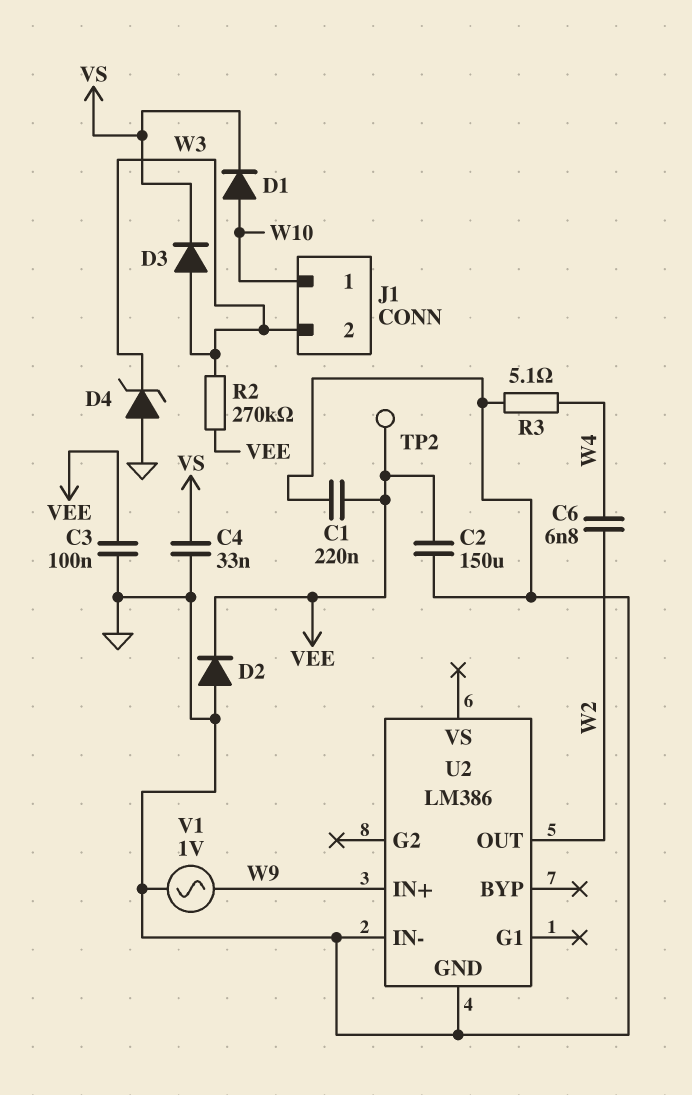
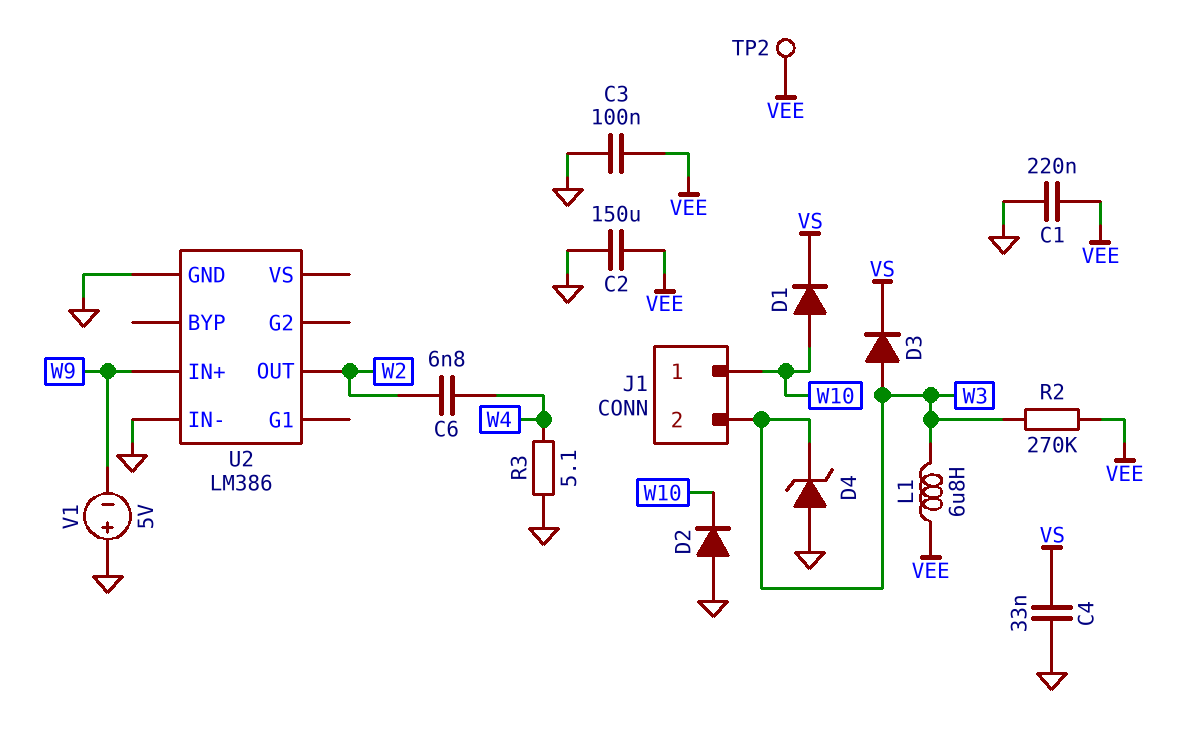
D2: diode (A GND, K VEE) -> diode (A GND, K W10)
L1: none -> 6.8uH (VEE, W3)
V1: AC 1V (GND, W9) -> 5V (plus GND, minus W9)

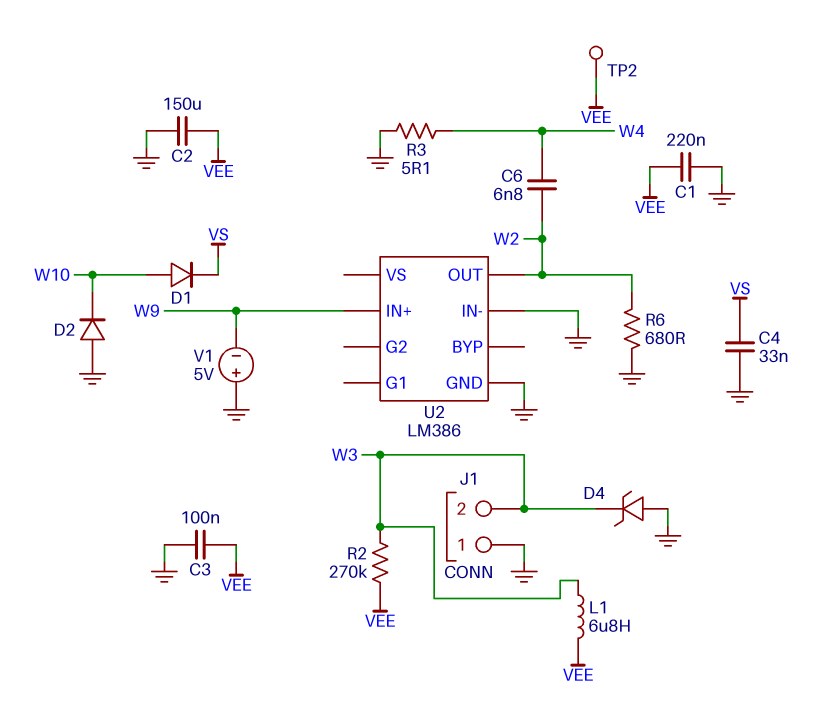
D3: diode (A W3, K VS) -> none
J1 pin 1: W10 -> GND
R6: none -> 680 (GND, W2)

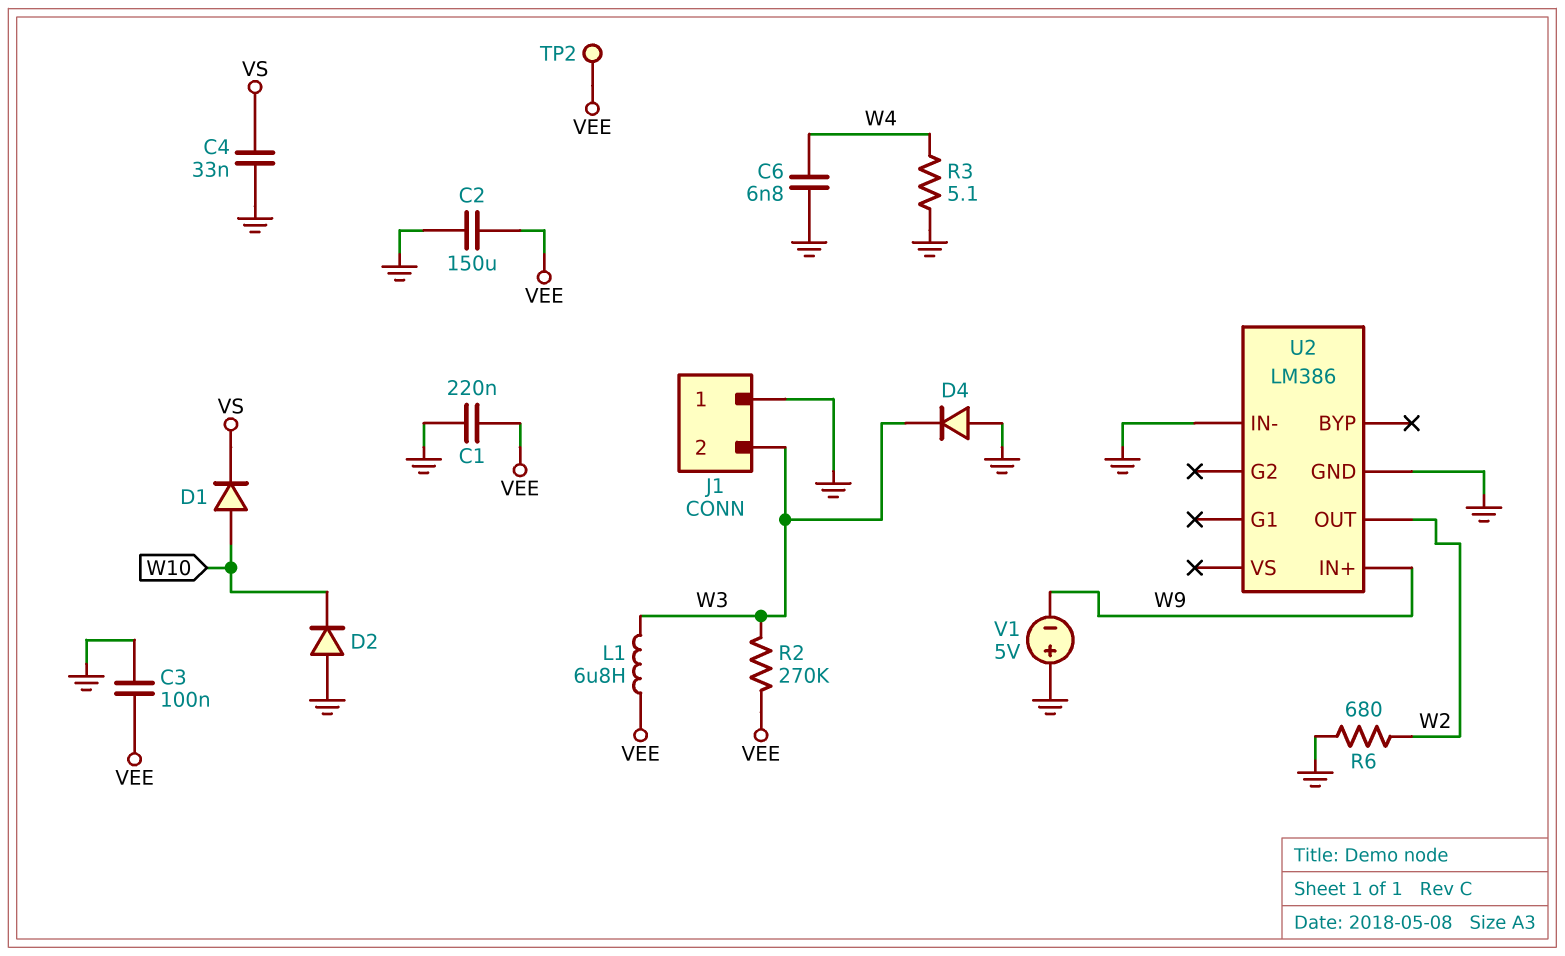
C6: 6.8nF (W2, W4) -> 6.8nF (GND, W4)
D4: zener (A GND, K W3) -> diode (A GND, K W3)

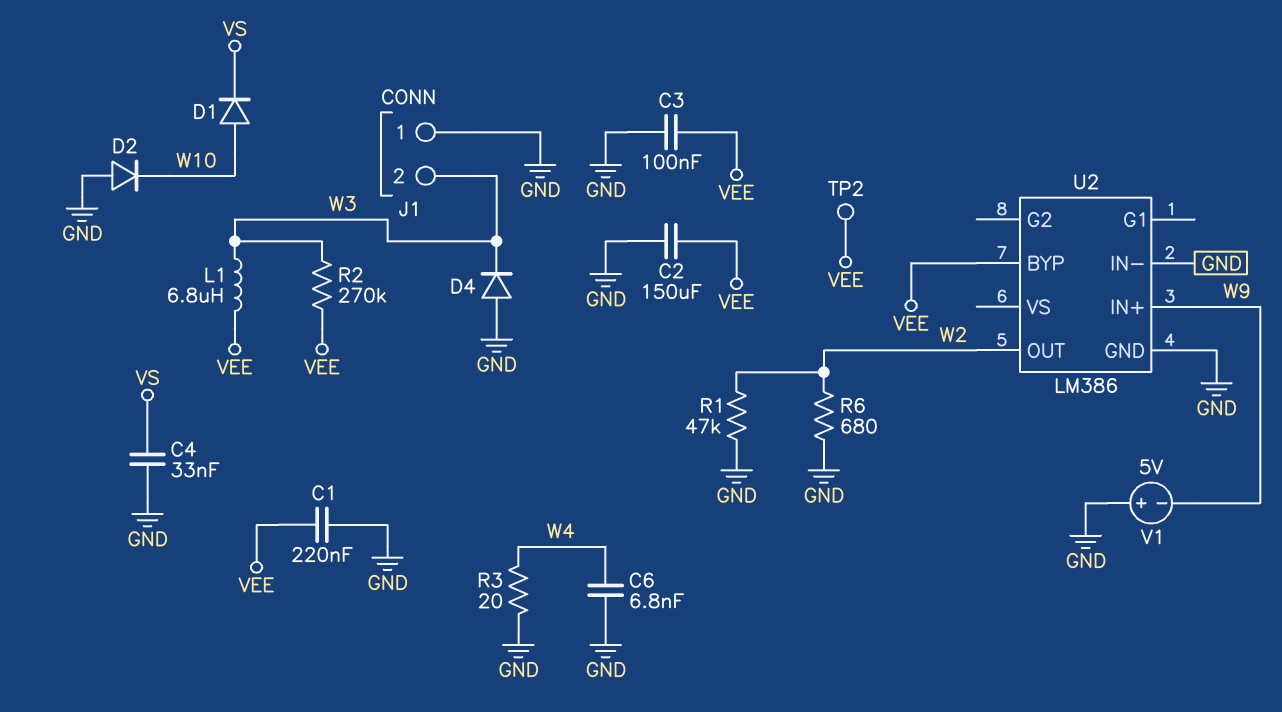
R1: none -> 47k (GND, W2)
R3: 5.1 (GND, W4) -> 20 (GND, W4)
U2 pin BYP: none -> VEE

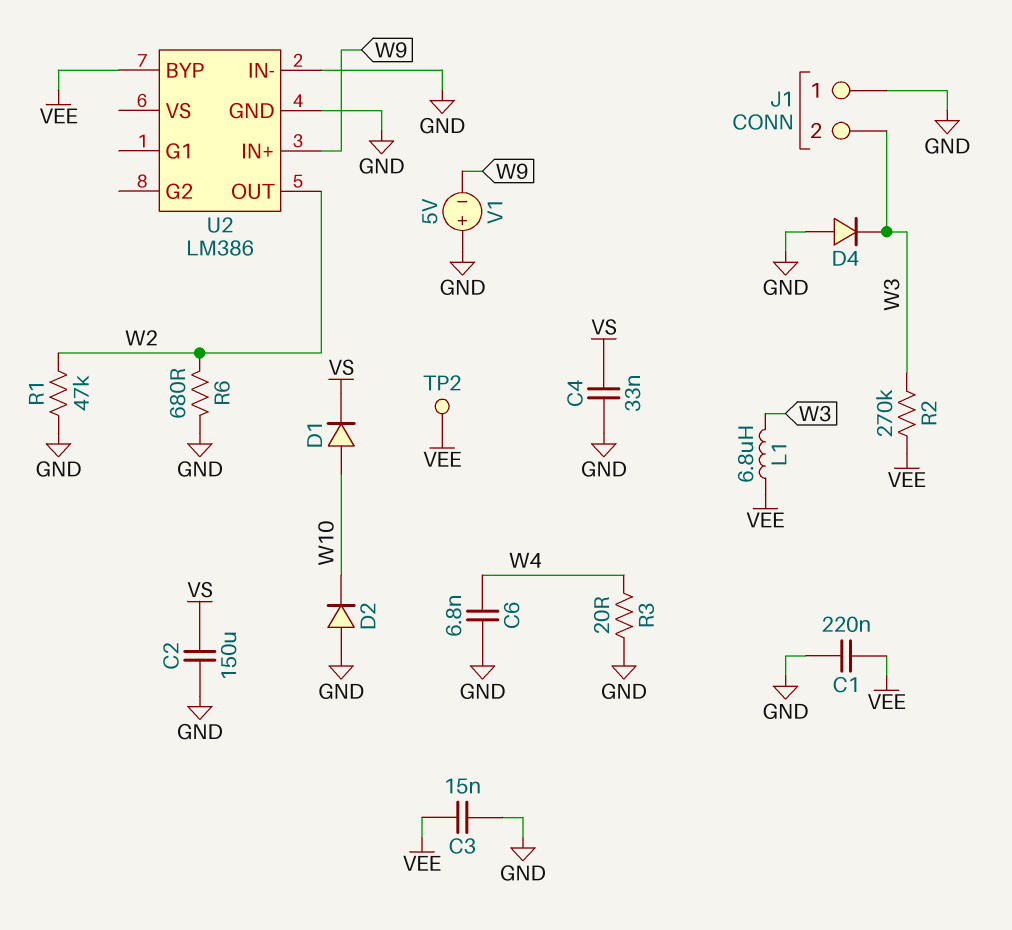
C2: 150uF (GND, VEE) -> 150uF (GND, VS)
C3: 100nF (GND, VEE) -> 15nF (GND, VEE)

